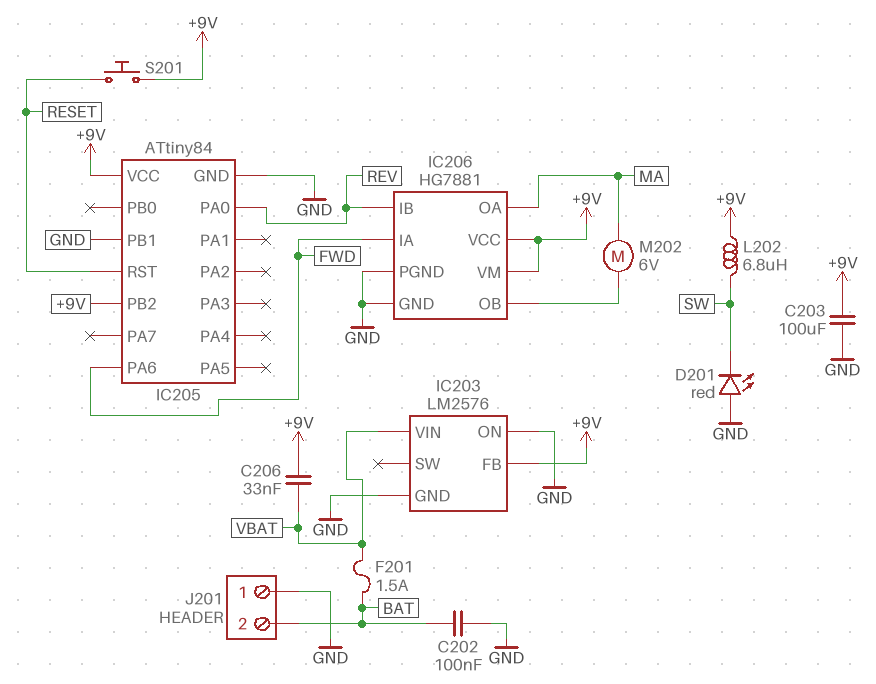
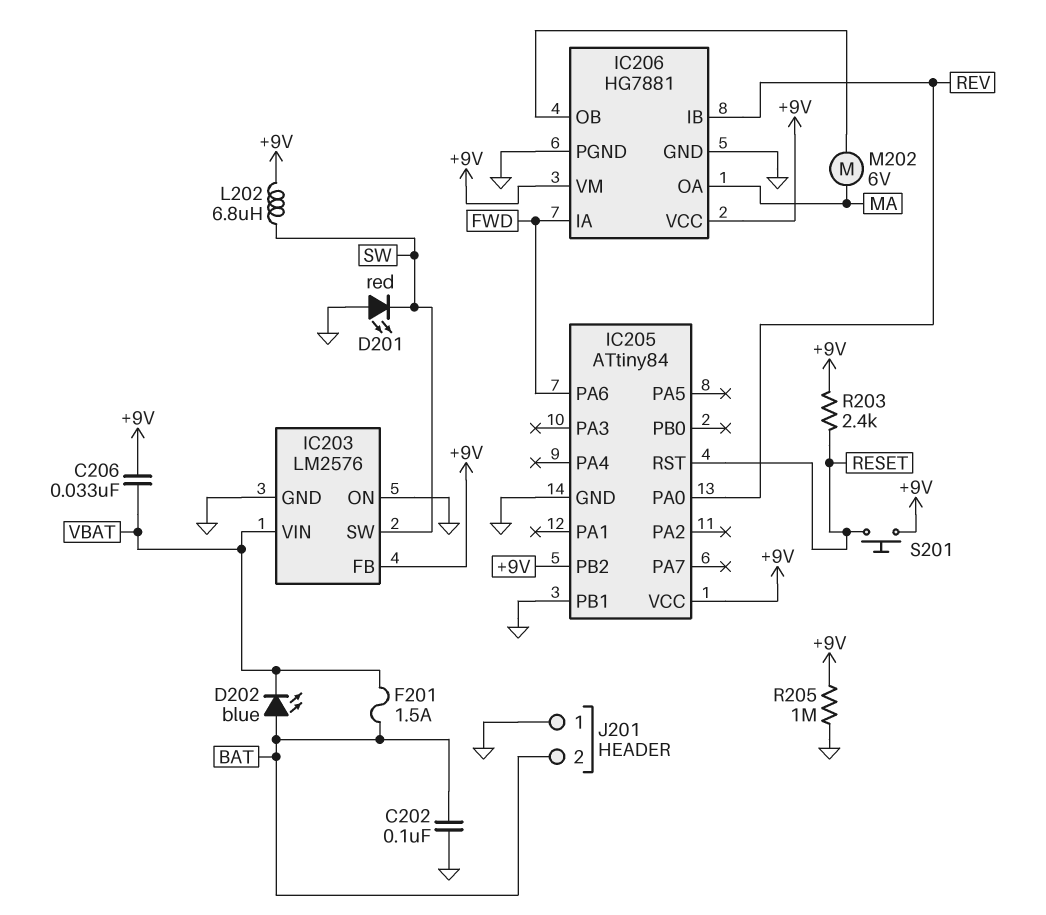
C203: 100uF (+9V, GND) -> none
D202: none -> LED blue (A BAT, K VBAT)
IC203 pin SW: none -> SW
R203: none -> 2.4k (+9V, RESET)
R205: none -> 1M (+9V, GND)

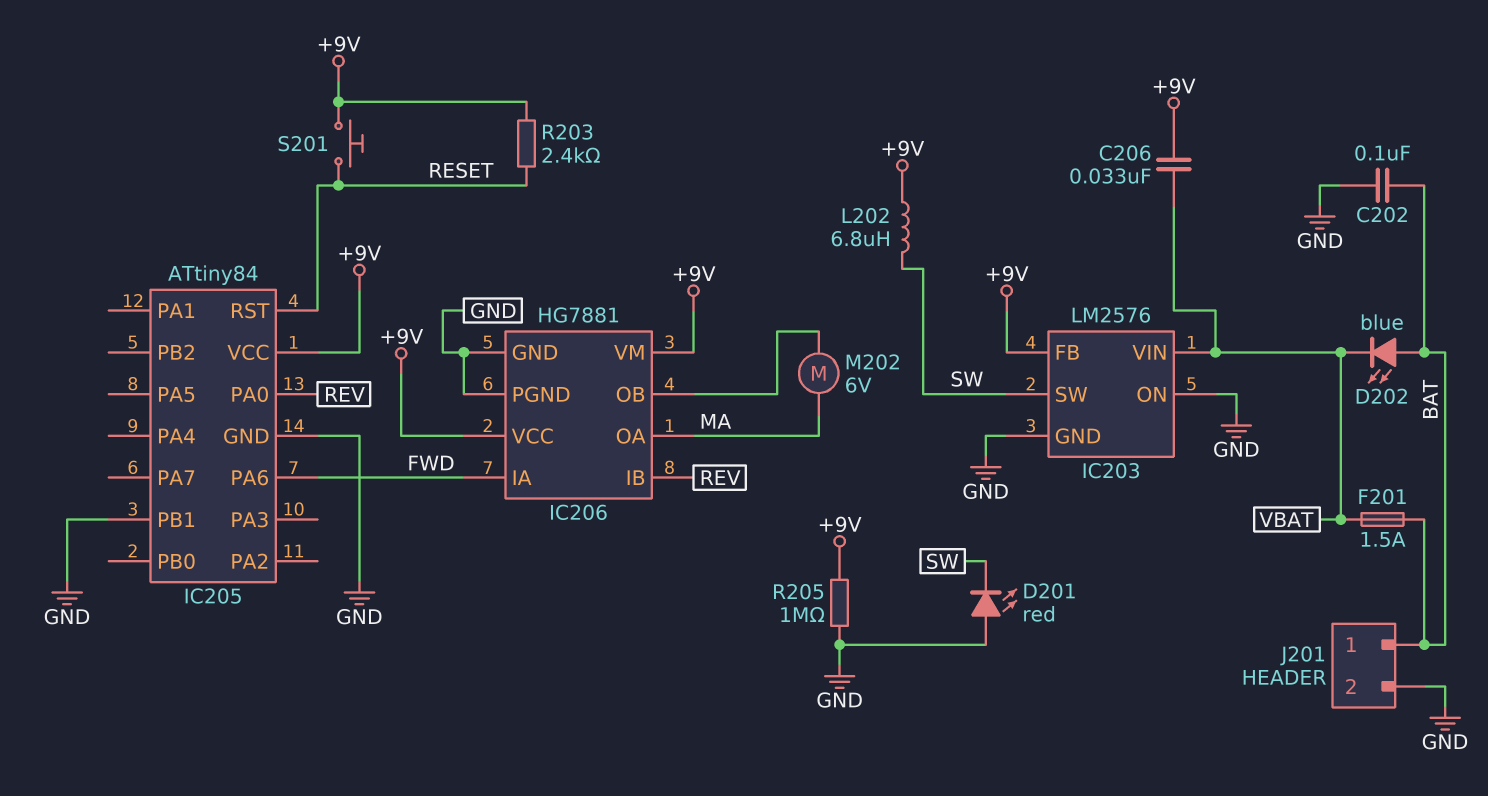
IC205 pin PB2: +9V -> none
J201 pin 1: GND -> BAT
J201 pin 2: BAT -> GND

